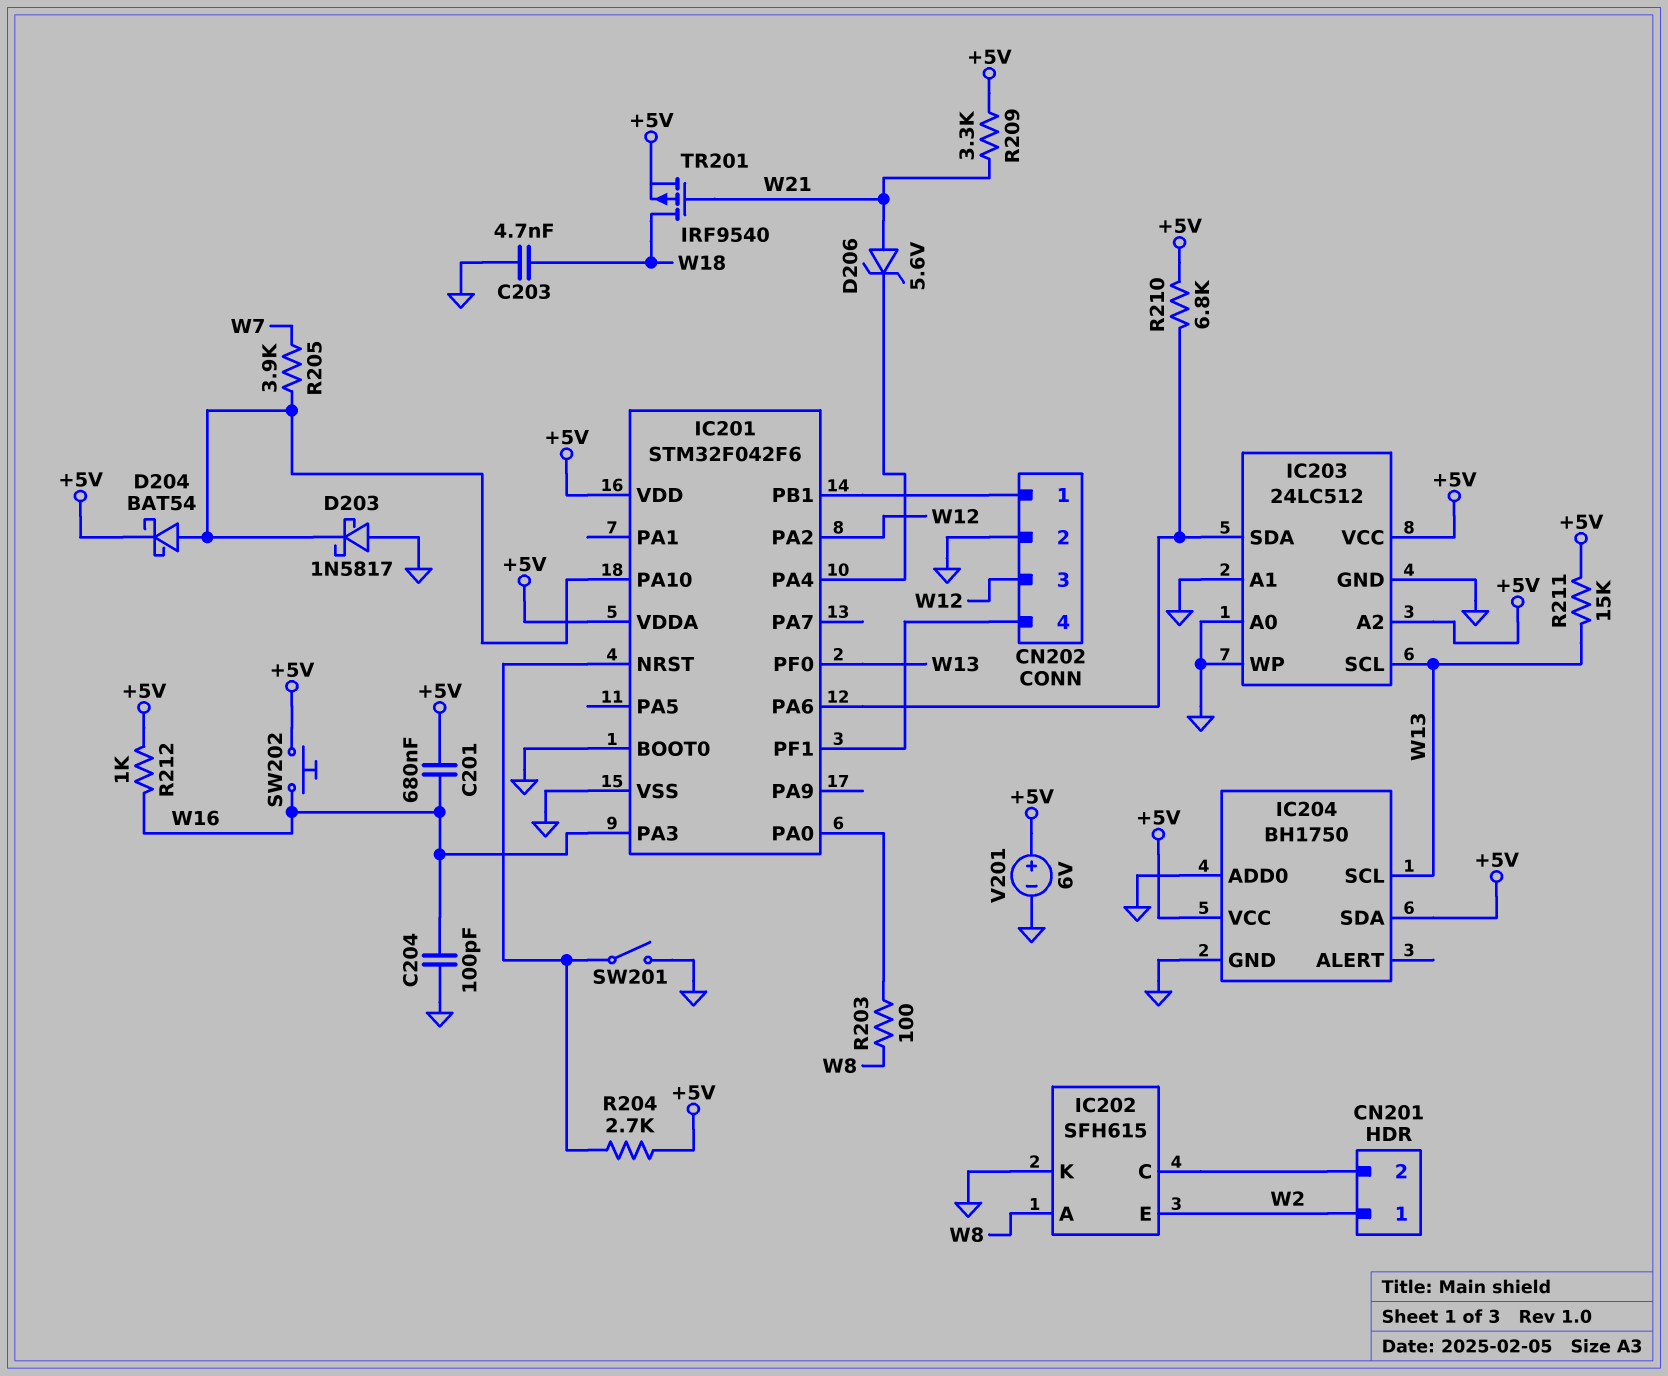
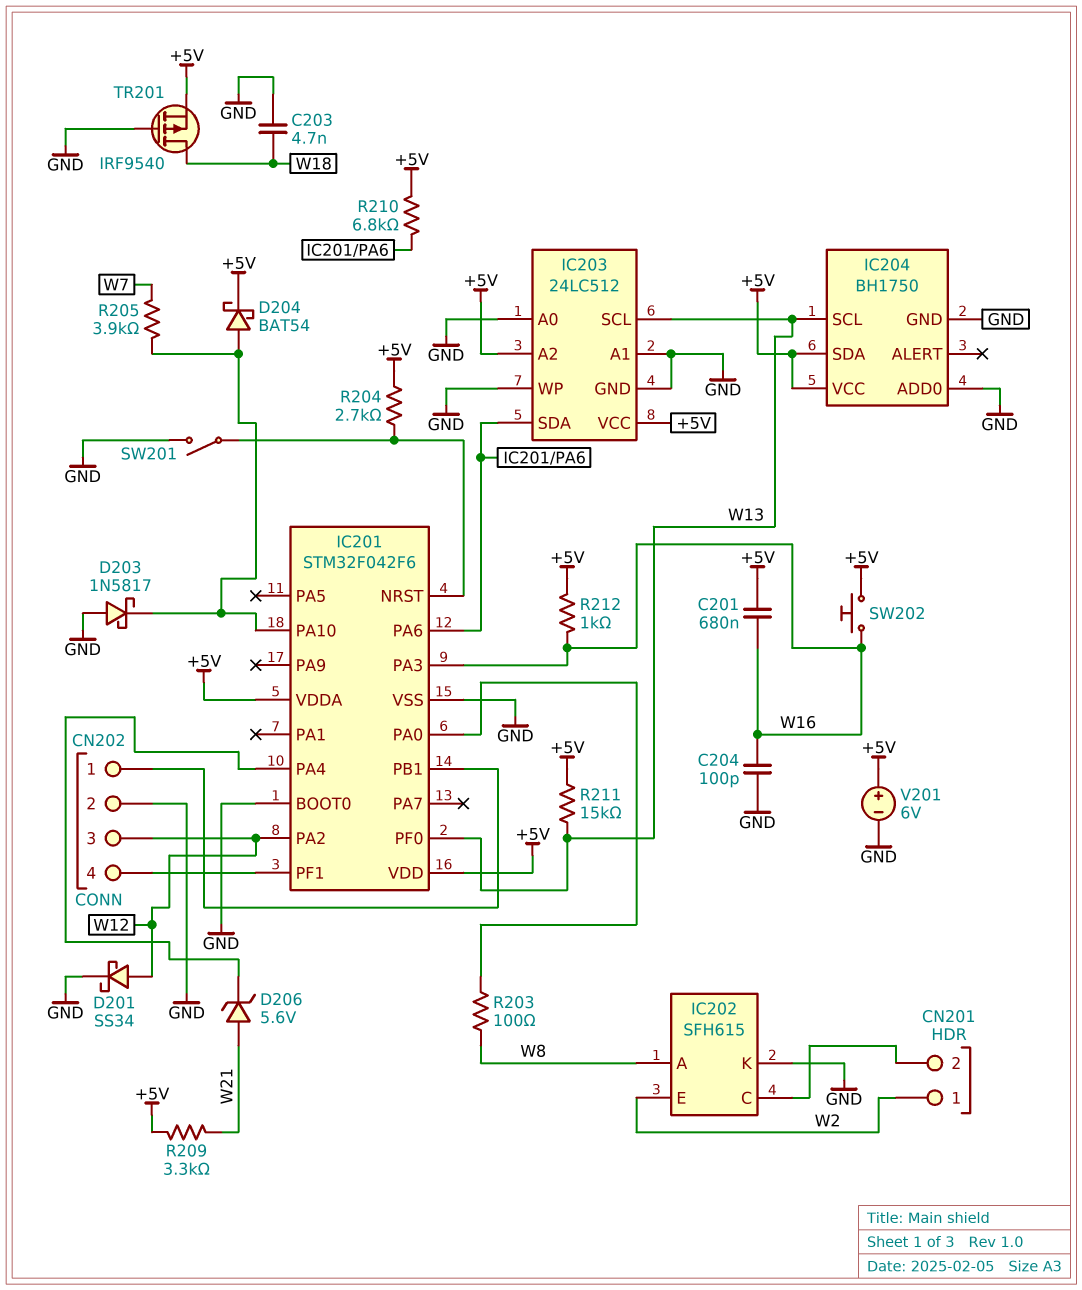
D201: none -> schottky SS34 (A W12, K GND)
TR201: PMOS IRF9540 (G W21, D W18, S +5V) -> PMOS IRF9540 (G GND, D W18, S +5V)

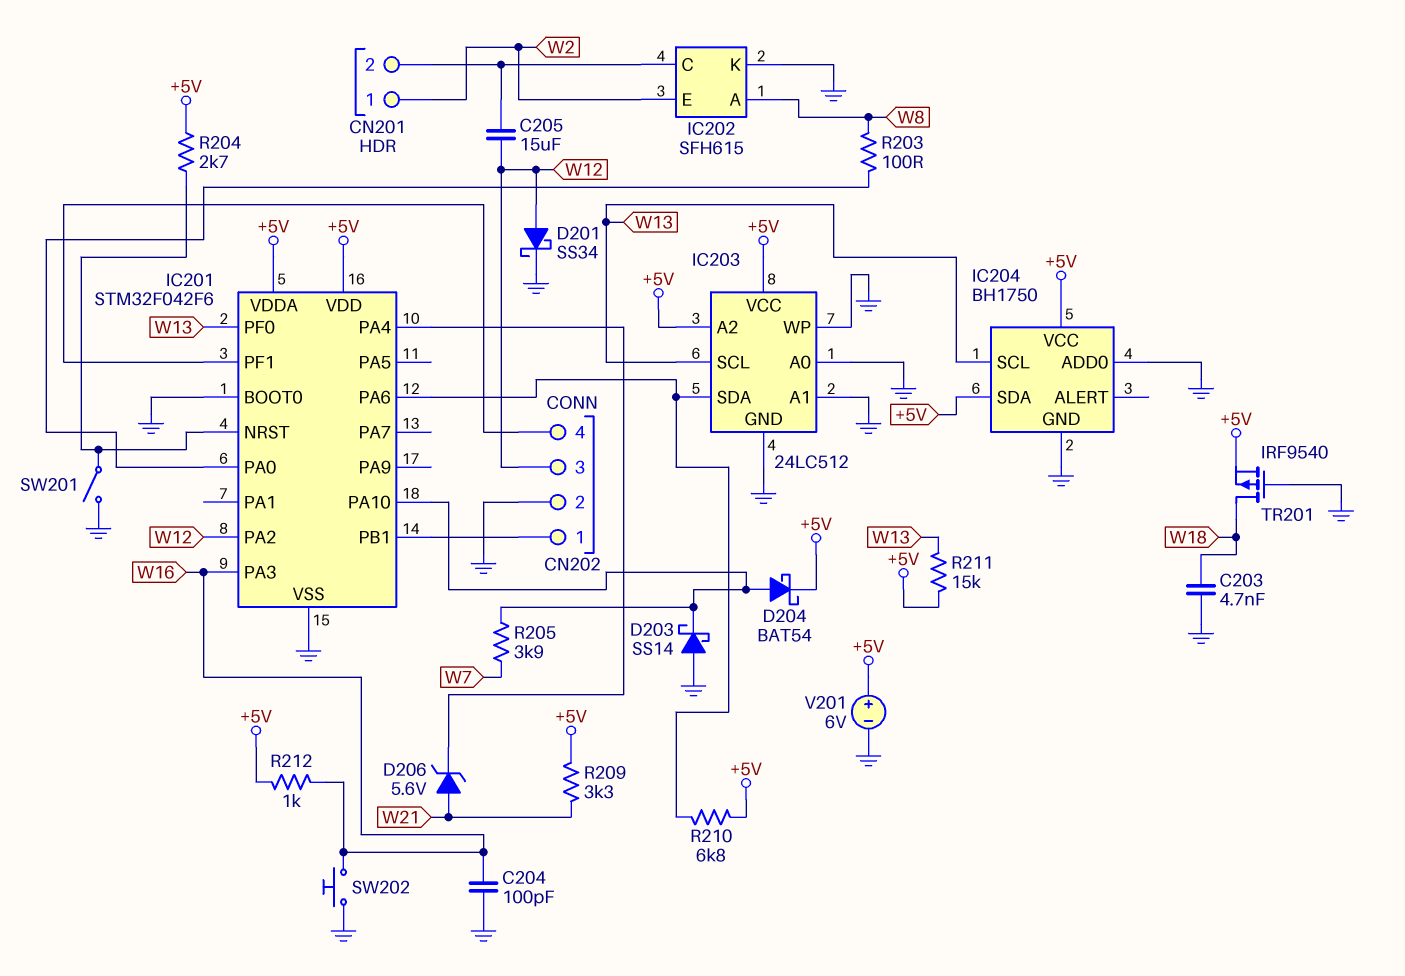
C201: 680nF (+5V, W16) -> none
C205: none -> 15uF (CN201/2, W12)
D203: schottky 1N5817 (A GND, K IC201/PA10) -> schottky SS14 (A GND, K IC201/PA10)
SW202: button (+5V, W16) -> button (GND, W16)

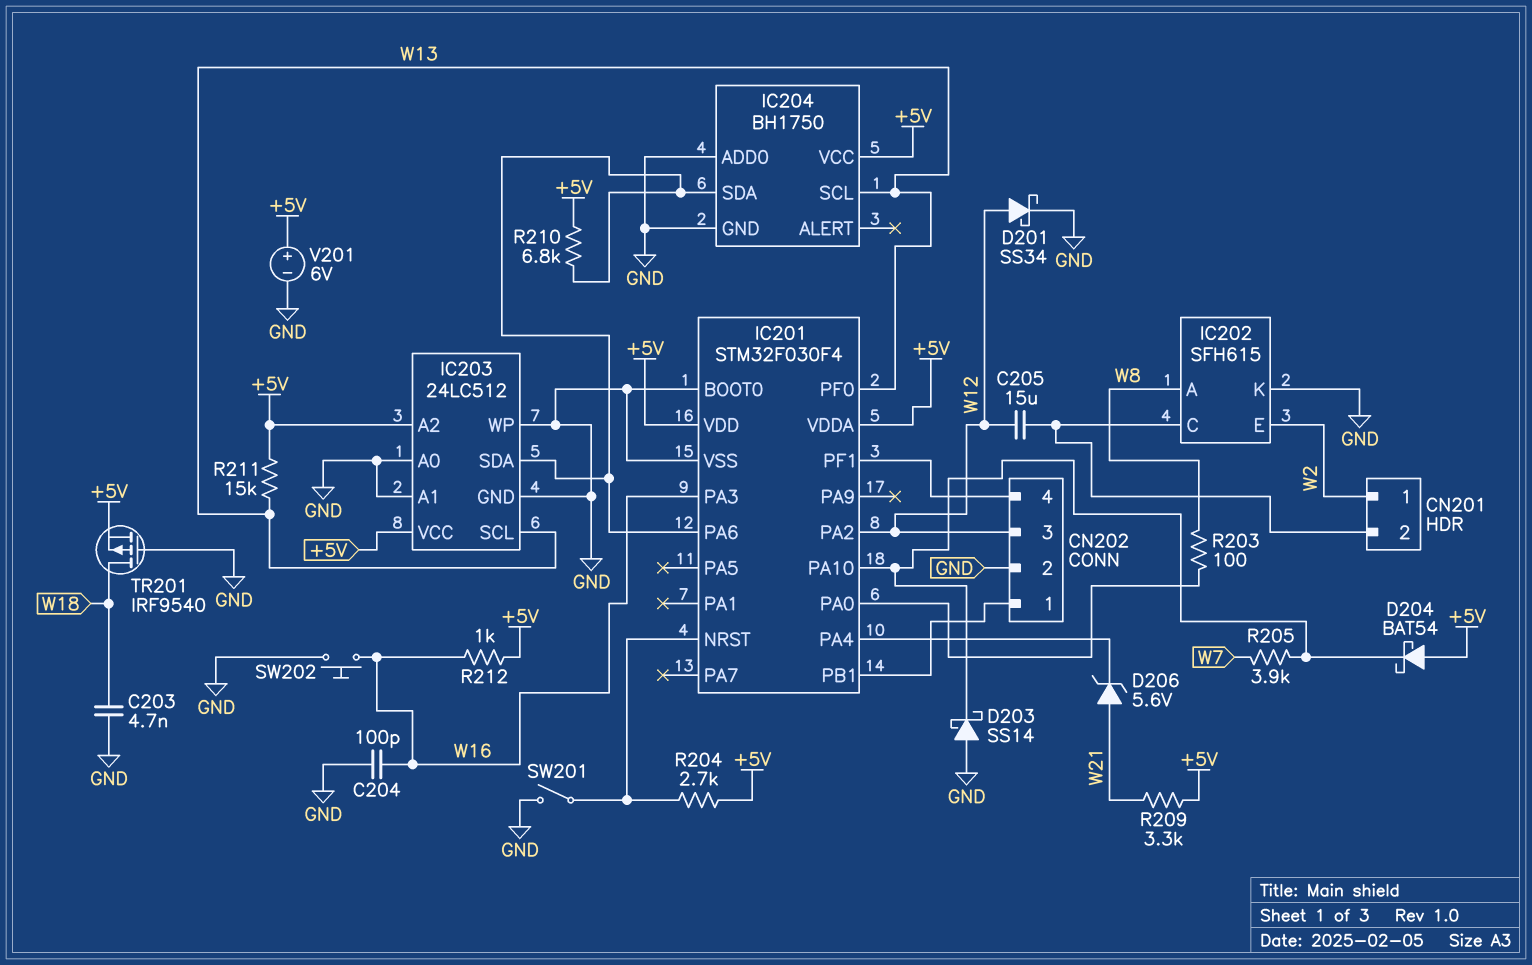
D204: schottky BAT54 (A IC201/PA10, K +5V) -> schottky BAT54 (A +5V, K IC201/PA10)
IC201: STM32F042F6 -> STM32F030F4
IC204 pin SDA: +5V -> IC201/PA6

